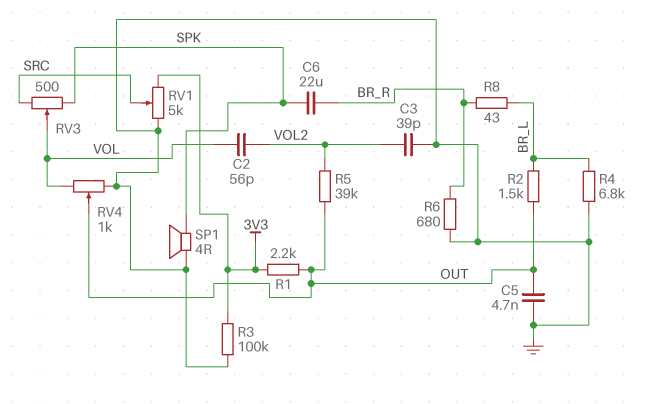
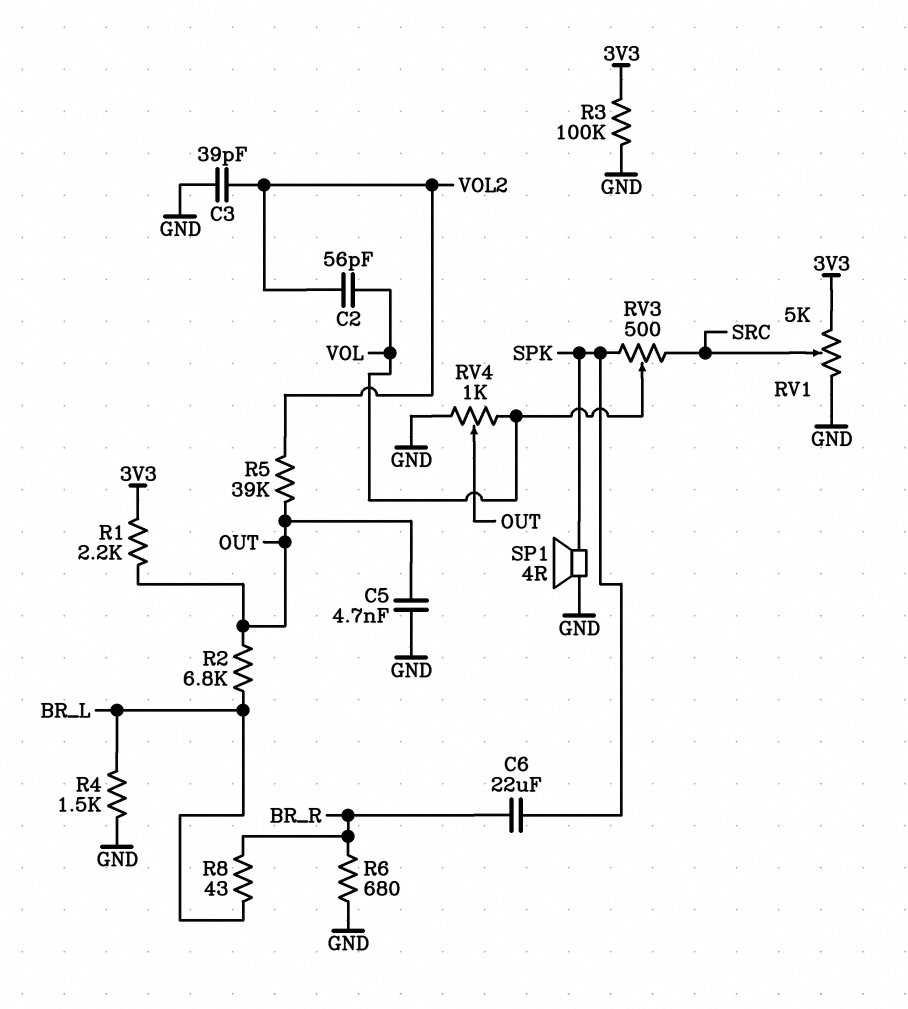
R2: 1.5k (BR_L, OUT) -> 6.8k (BR_L, OUT)
R4: 6.8k (BR_L, GND) -> 1.5k (BR_L, GND)

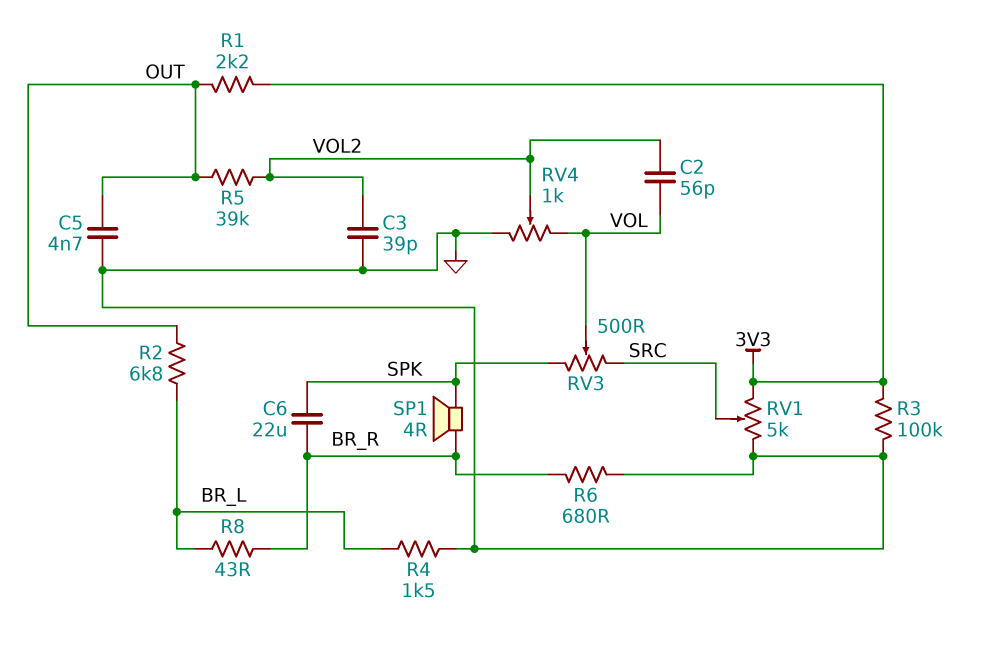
RV4: 1k (GND, VOL, wiper OUT) -> 1k (GND, VOL, wiper VOL2)
SP1: speaker 4R (GND, SPK) -> speaker 4R (BR_R, SPK)

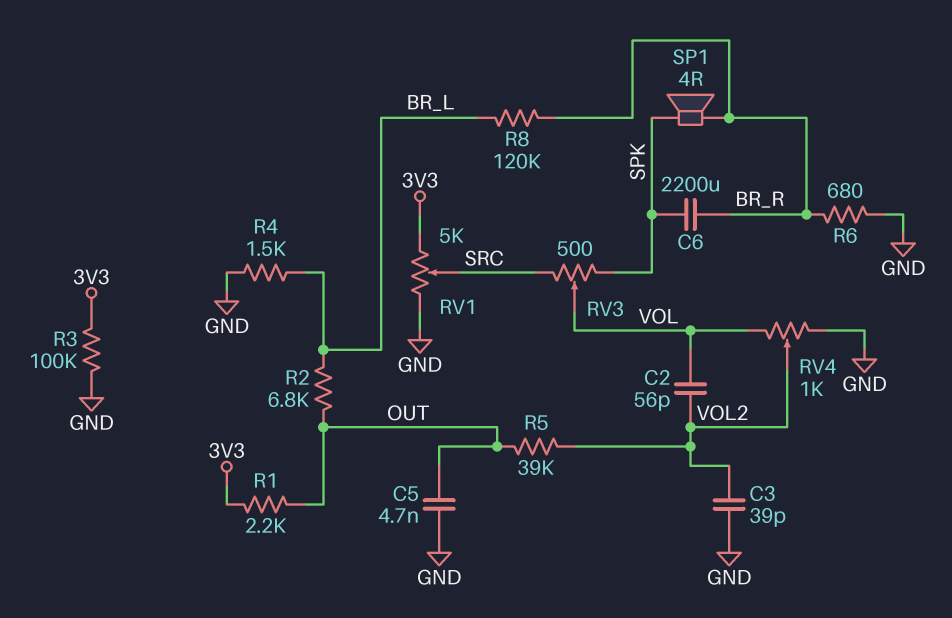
C6: 22uF (BR_R, SPK) -> 2200uF (BR_R, SPK)
R8: 43 (BR_L, BR_R) -> 120k (BR_L, BR_R)

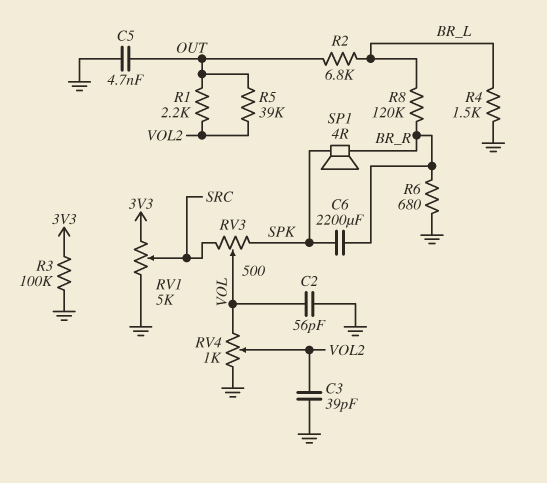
C2: 56pF (VOL, VOL2) -> 56pF (GND, VOL)
R1: 2.2k (3V3, OUT) -> 2.2k (OUT, VOL2)

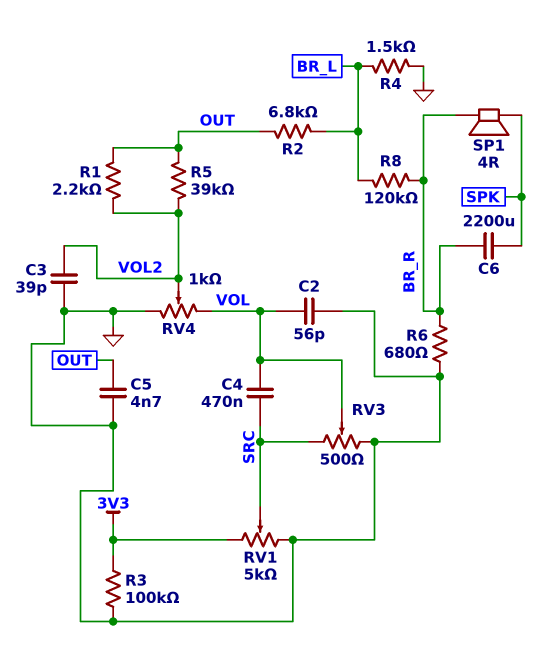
C4: none -> 470nF (SRC, VOL)
RV3: 500 (SPK, SRC, wiper VOL) -> 500 (GND, SRC, wiper VOL)

